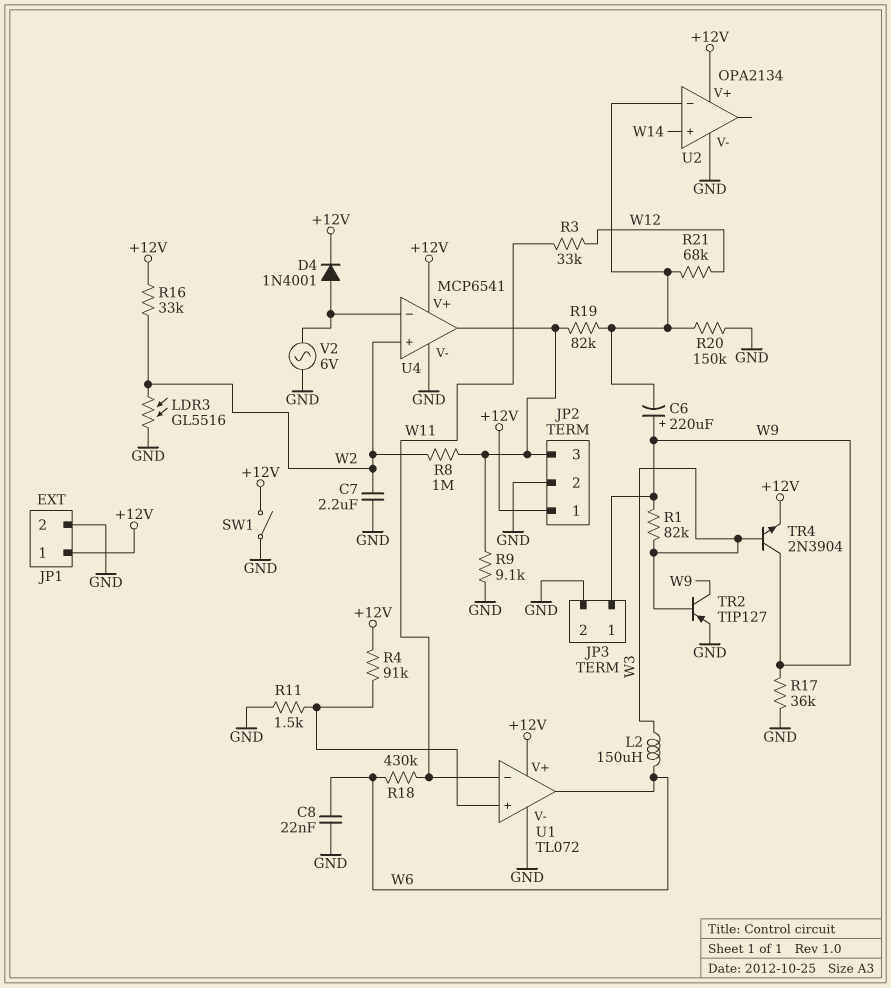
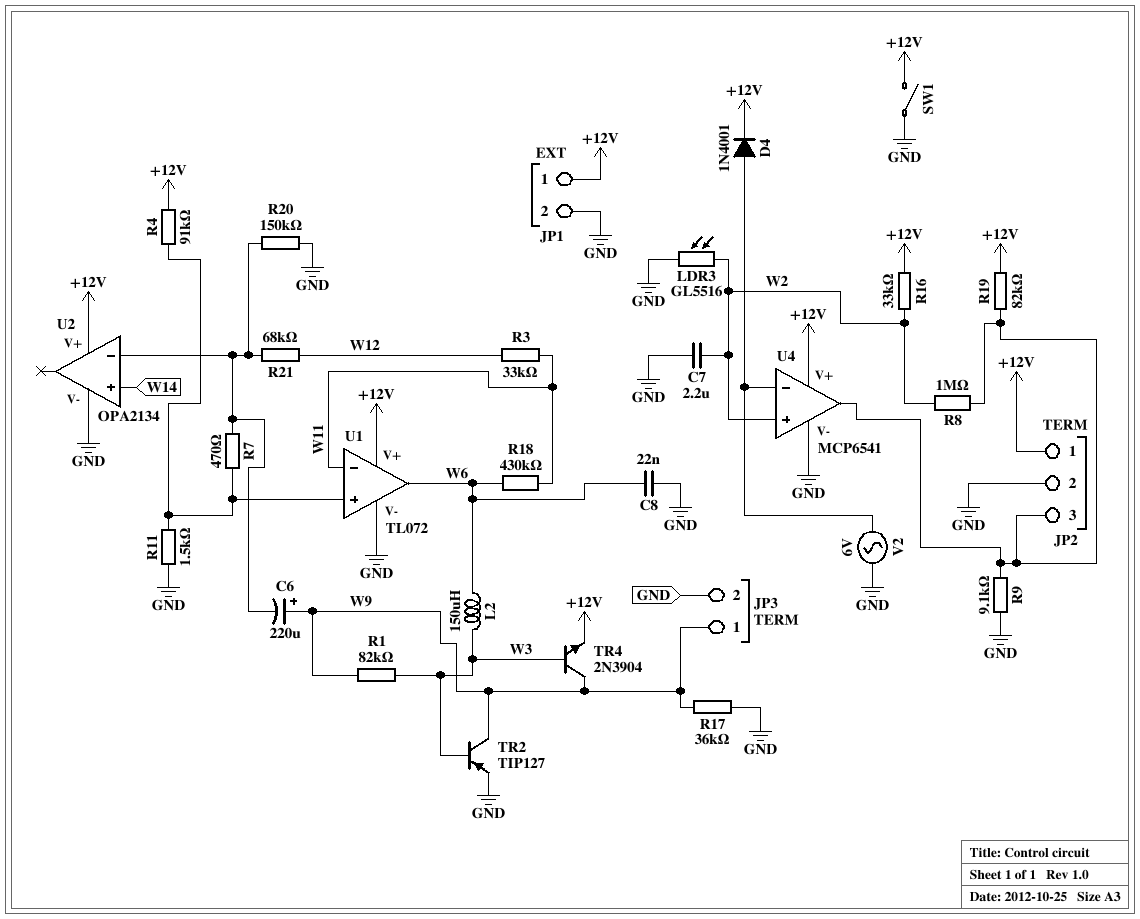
R7: none -> 470 (U1/in+, U2/in-)
R19: 82k (JP2/3, U2/in-) -> 82k (+12V, JP2/3)

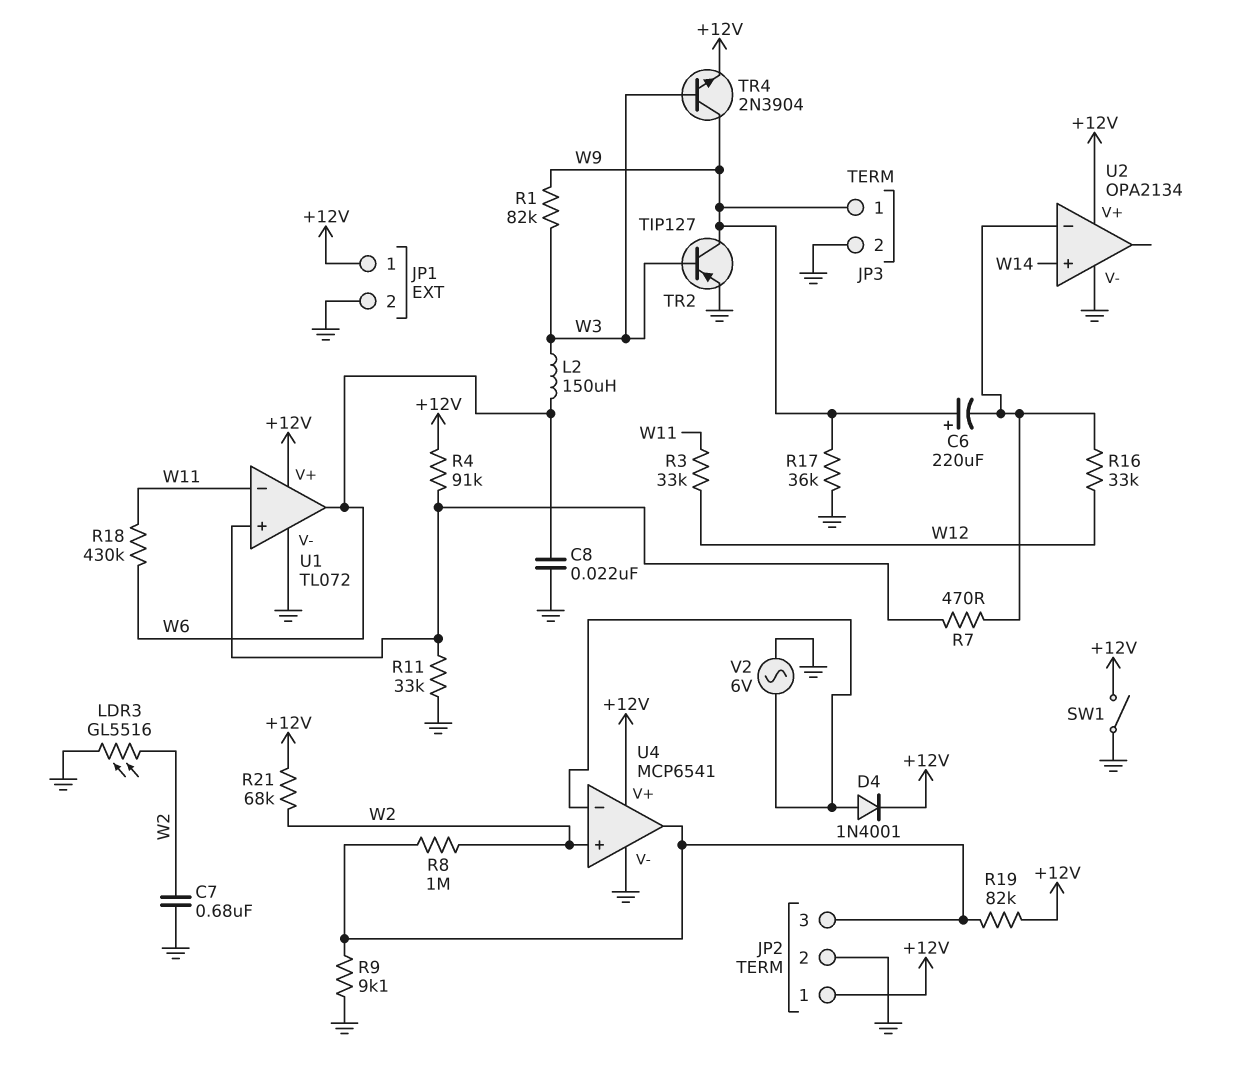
C7: 2.2uF (GND, W2) -> 680nF (GND, W2)
R11: 1.5k (GND, U1/in+) -> 33k (GND, U1/in+)
R16: 33k (+12V, W2) -> 33k (U2/in-, W12)
R20: 150k (GND, U2/in-) -> none
R21: 68k (U2/in-, W12) -> 68k (+12V, W2)

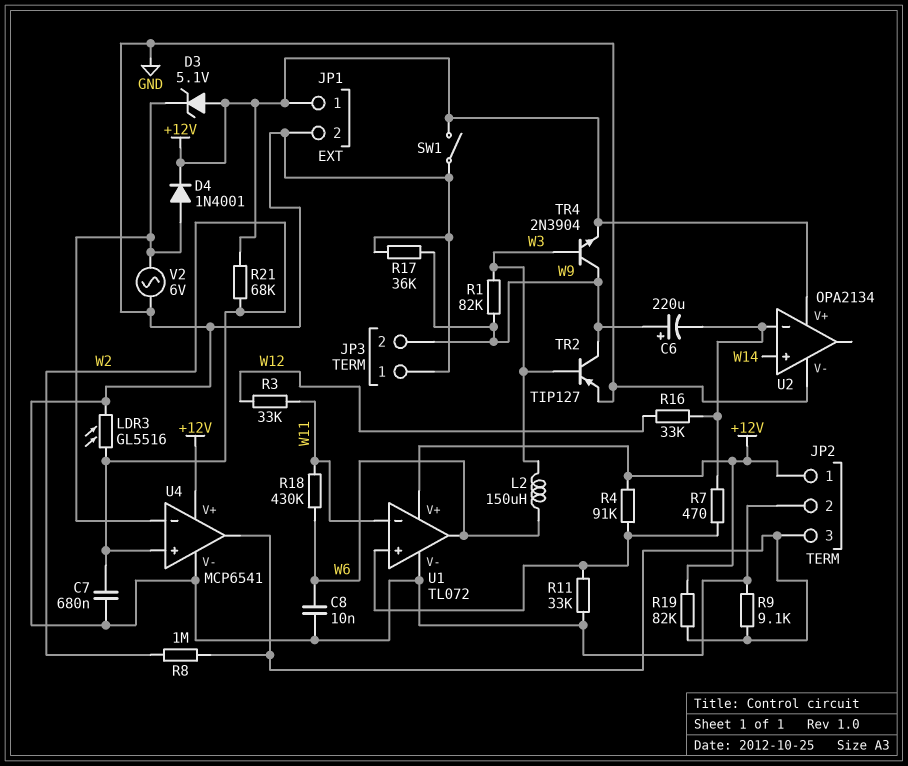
C8: 22nF (GND, W6) -> 10nF (GND, W6)
D3: none -> zener 5.1V (A +12V, K U4/in-)
JP3 pin 1: W9 -> GND
JP3 pin 2: GND -> W9

